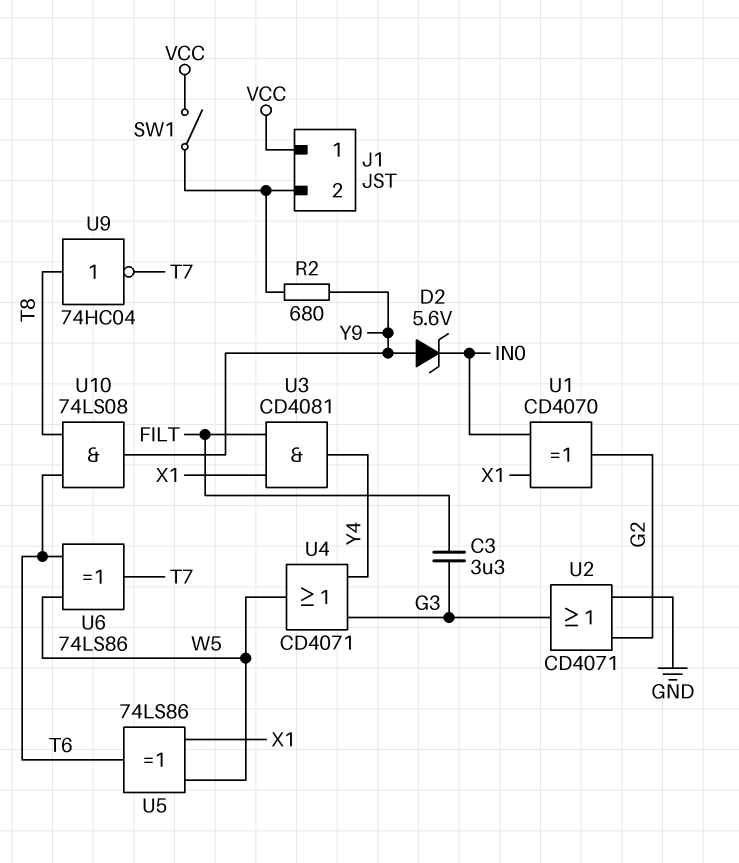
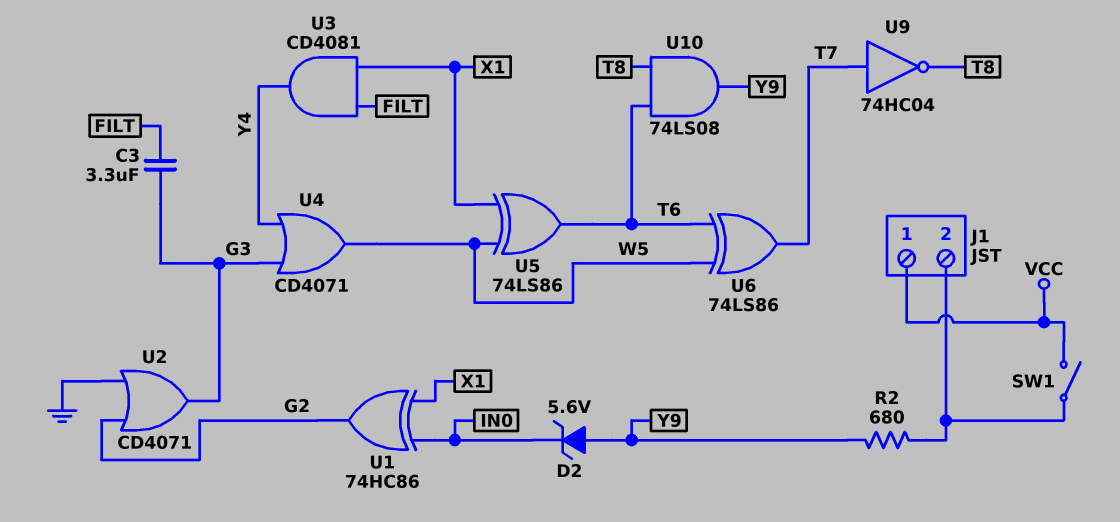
U1: XOR CD4070 (in IN0, in X1, out G2) -> XOR 74HC86 (in IN0, in X1, out G2)
U9: NOT 74HC04 (in T8, out T7) -> NOT 74HC04 (in T7, out T8)

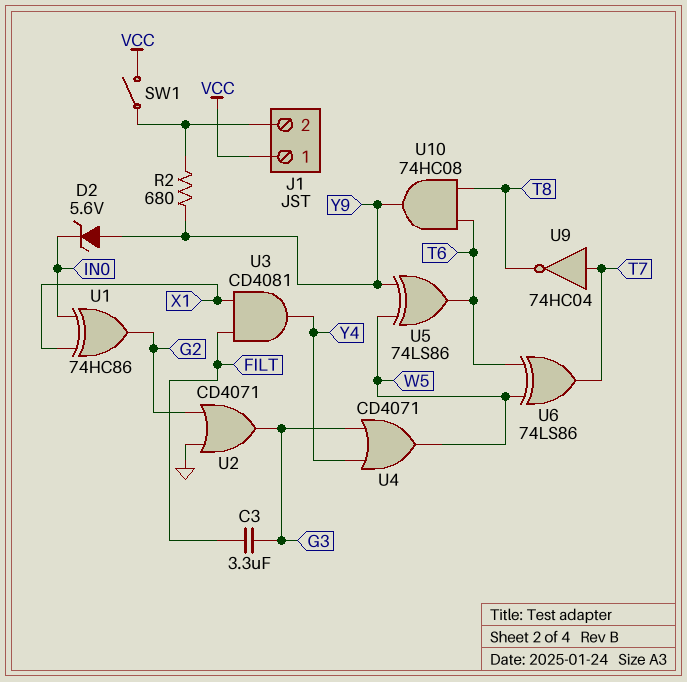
U5: XOR 74LS86 (in W5, in X1, out T6) -> XOR 74LS86 (in W5, in Y9, out T6)
U10: AND 74LS08 (in T6, in T8, out Y9) -> AND 74HC08 (in T6, in T8, out Y9)

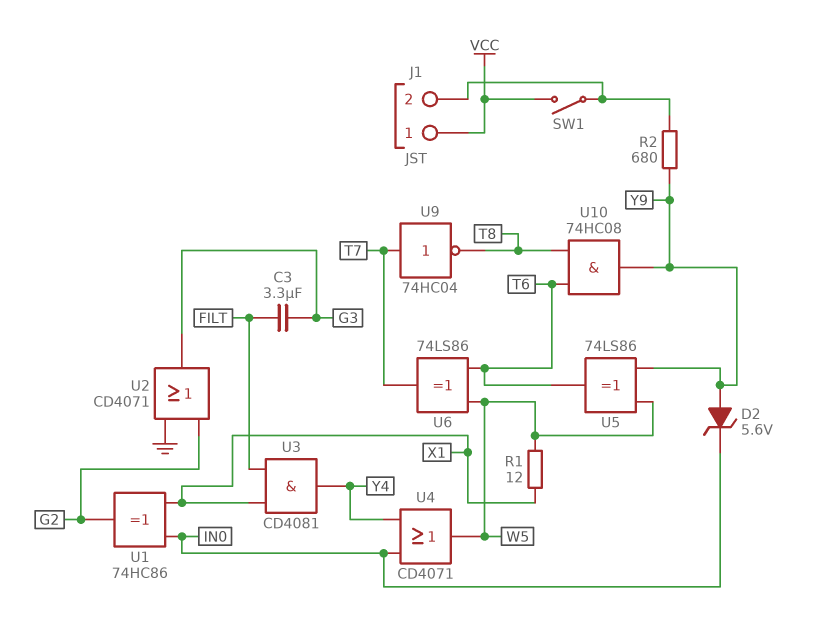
R1: none -> 12 (W5, X1)
U4: OR CD4071 (in G3, in Y4, out W5) -> OR CD4071 (in IN0, in Y4, out W5)

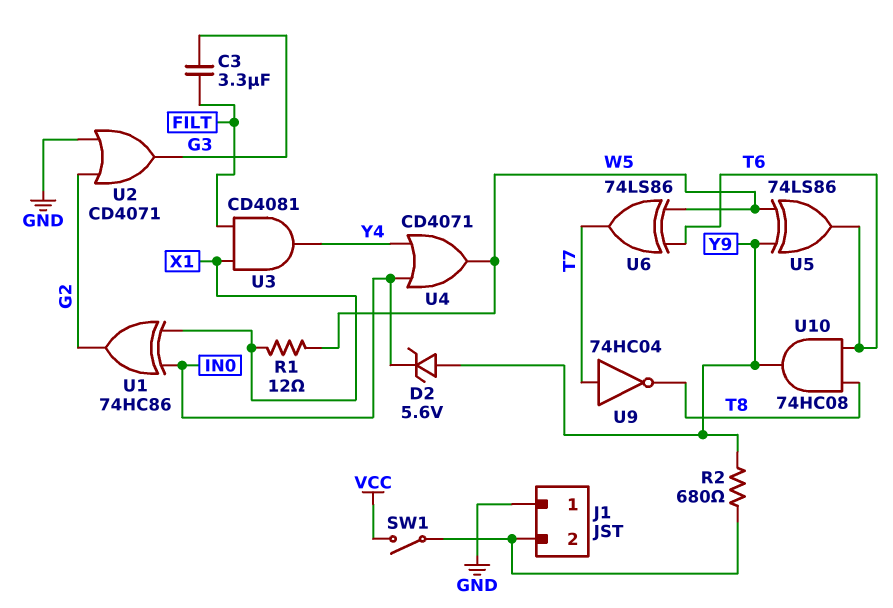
J1 pin 1: VCC -> GND

